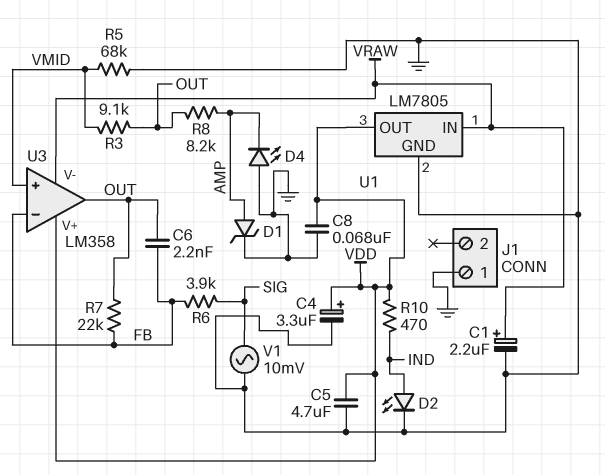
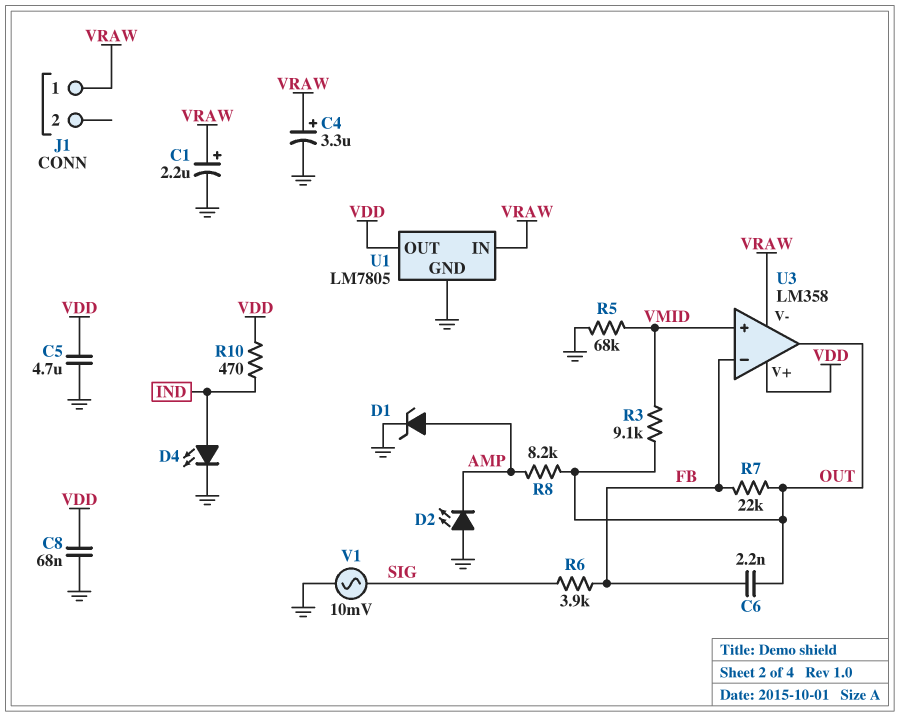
C4: 3.3uF (plus VDD, minus GND) -> 3.3uF (plus VRAW, minus GND)
D2: LED (A IND, K GND) -> LED (A GND, K AMP)
D4: LED (A GND, K AMP) -> LED (A IND, K GND)
J1 pin 1: GND -> VRAW

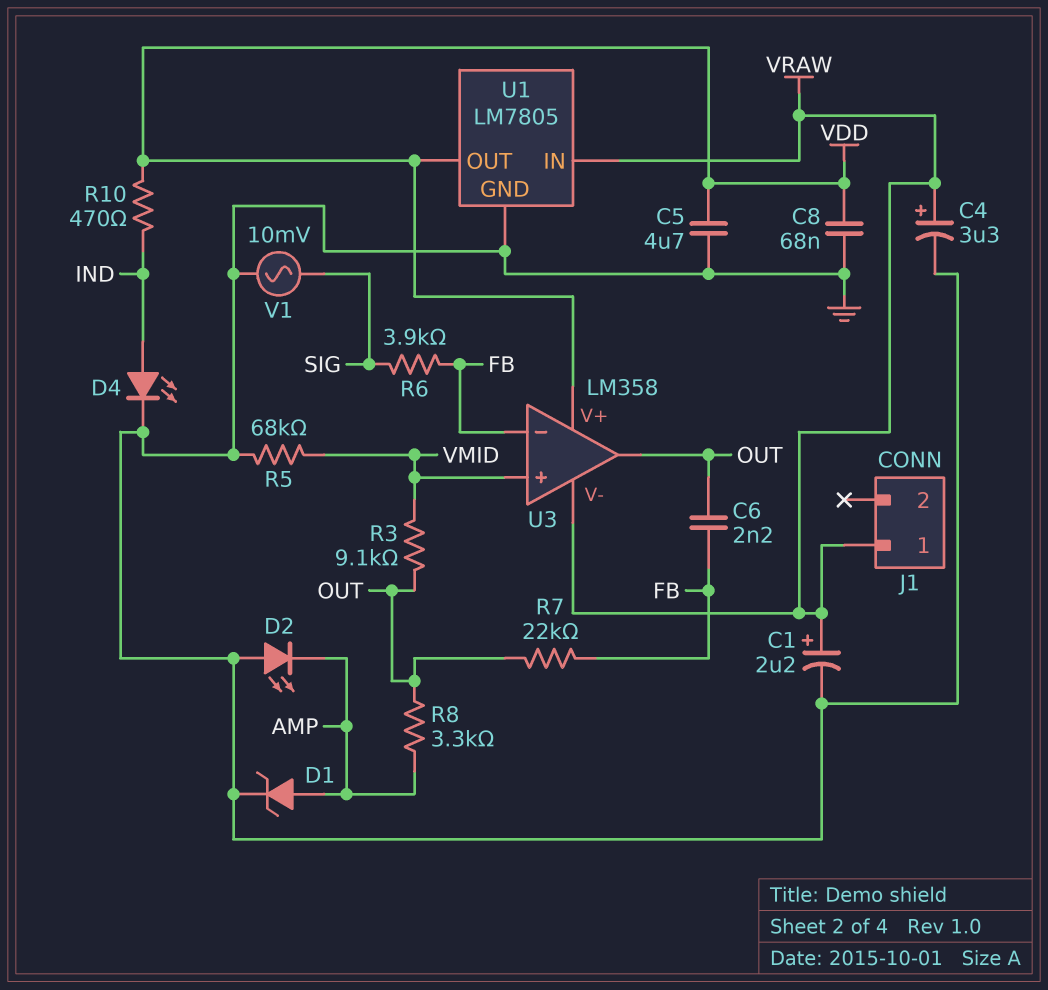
R8: 8.2k (AMP, OUT) -> 3.3k (AMP, OUT)

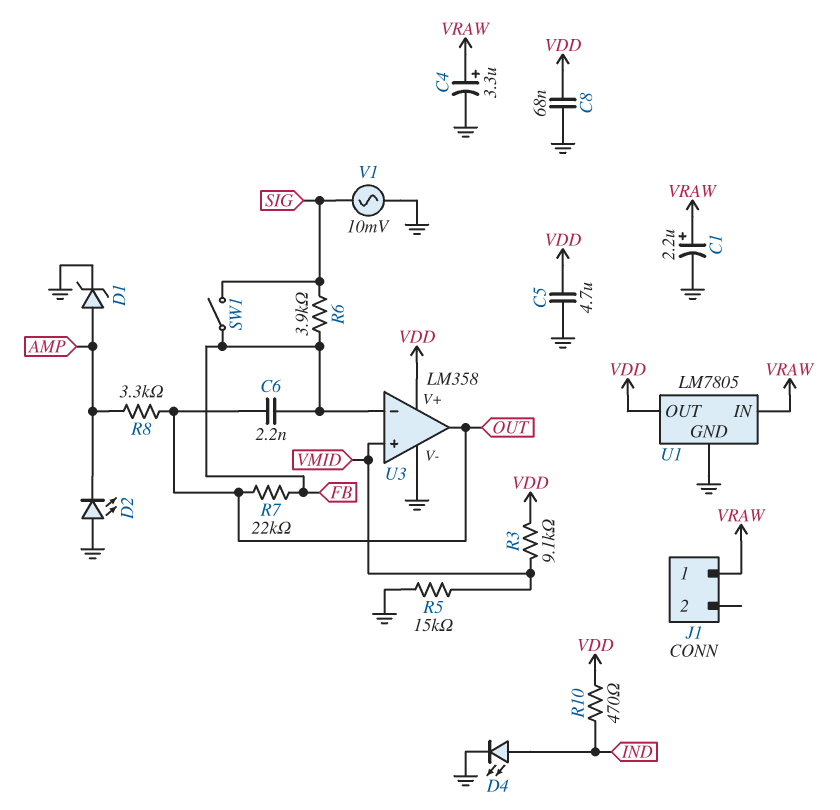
R3: 9.1k (OUT, VMID) -> 9.1k (VDD, VMID)
R5: 68k (GND, VMID) -> 15k (GND, VMID)
SW1: none -> switch (FB, SIG)
U3 pin V-: VRAW -> GND

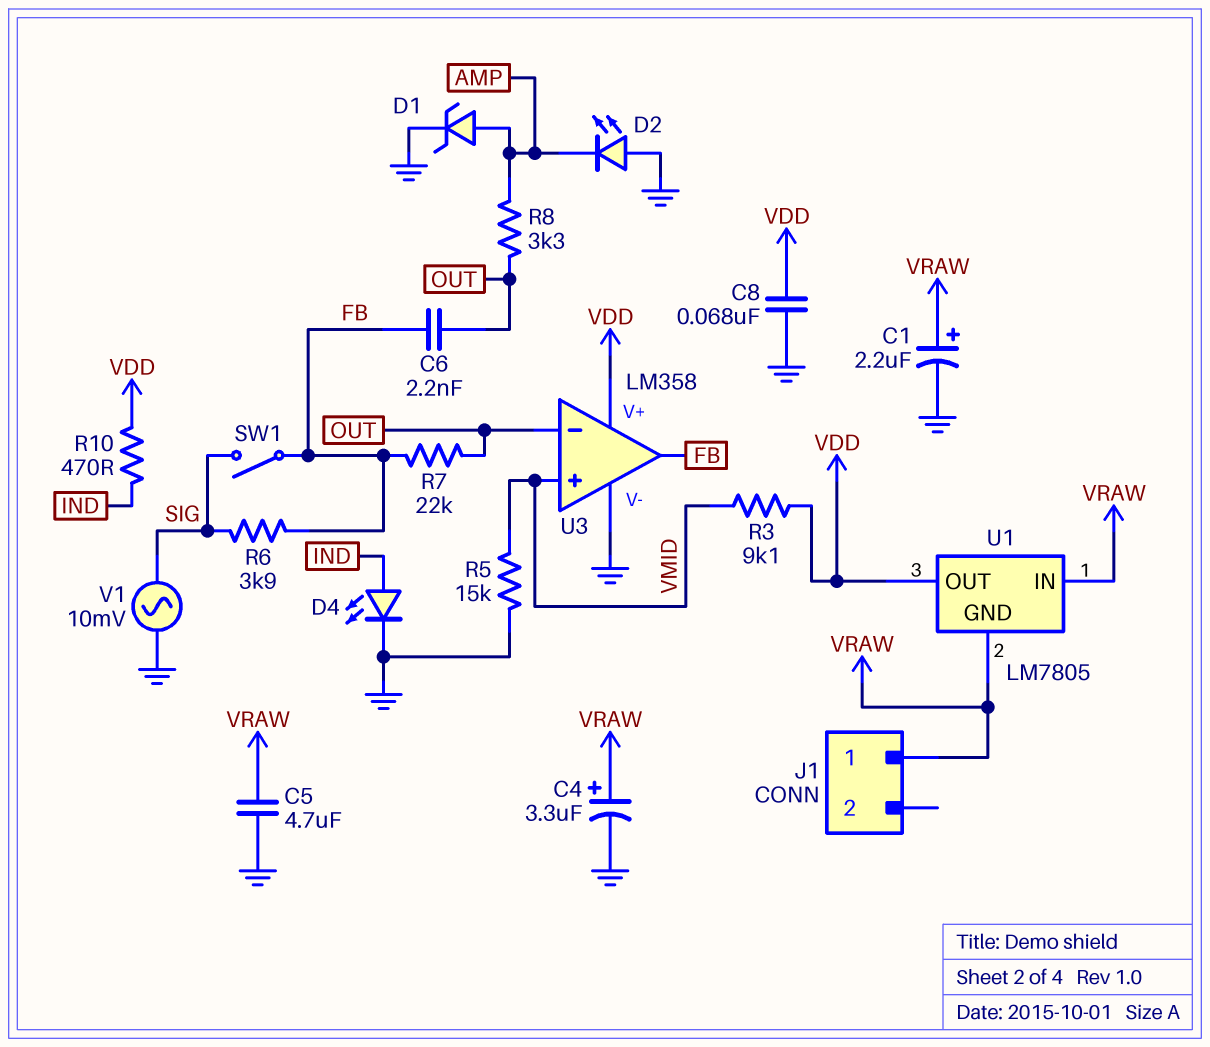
C5: 4.7uF (GND, VDD) -> 4.7uF (GND, VRAW)
U1 pin GND: GND -> VRAW
U3 pin in-: FB -> OUT
U3 pin out: OUT -> FB

